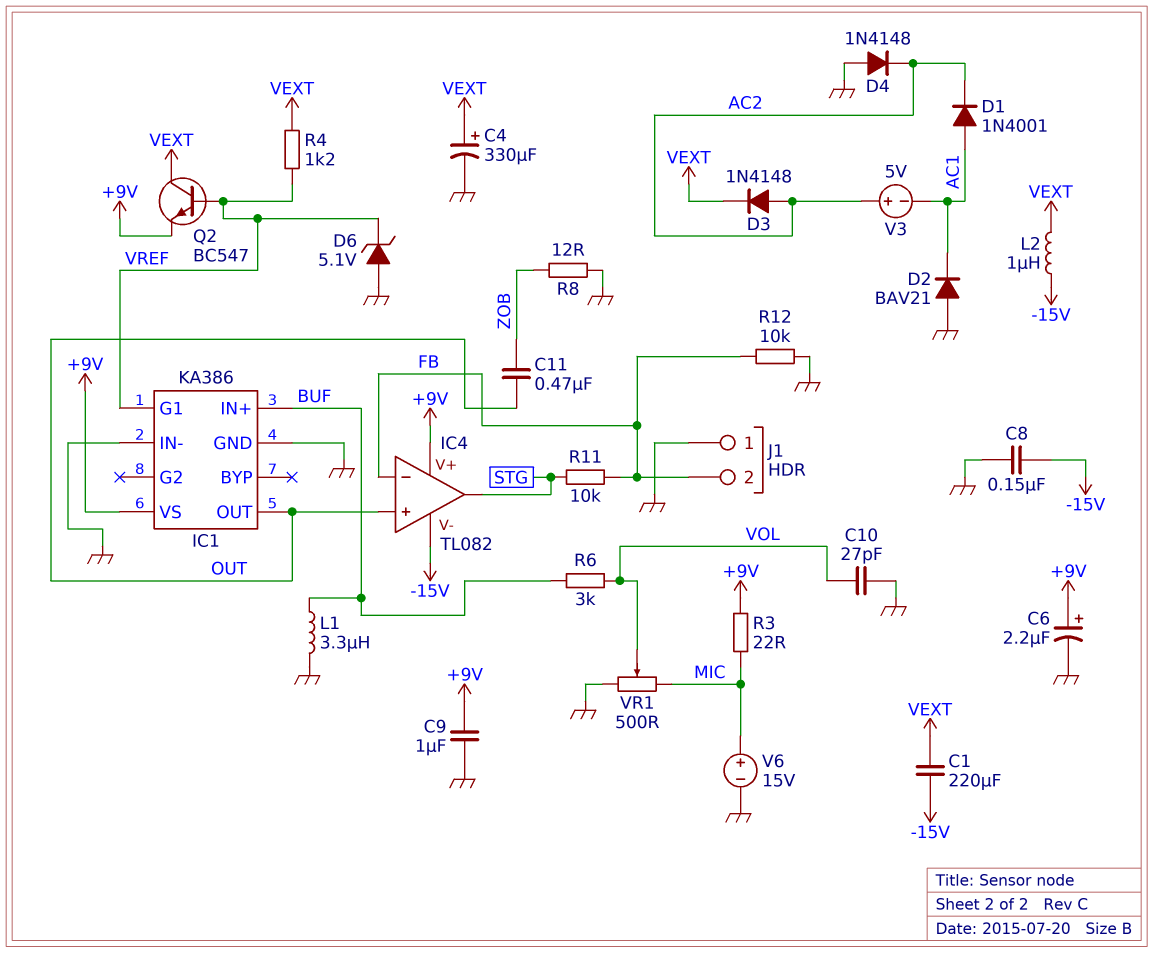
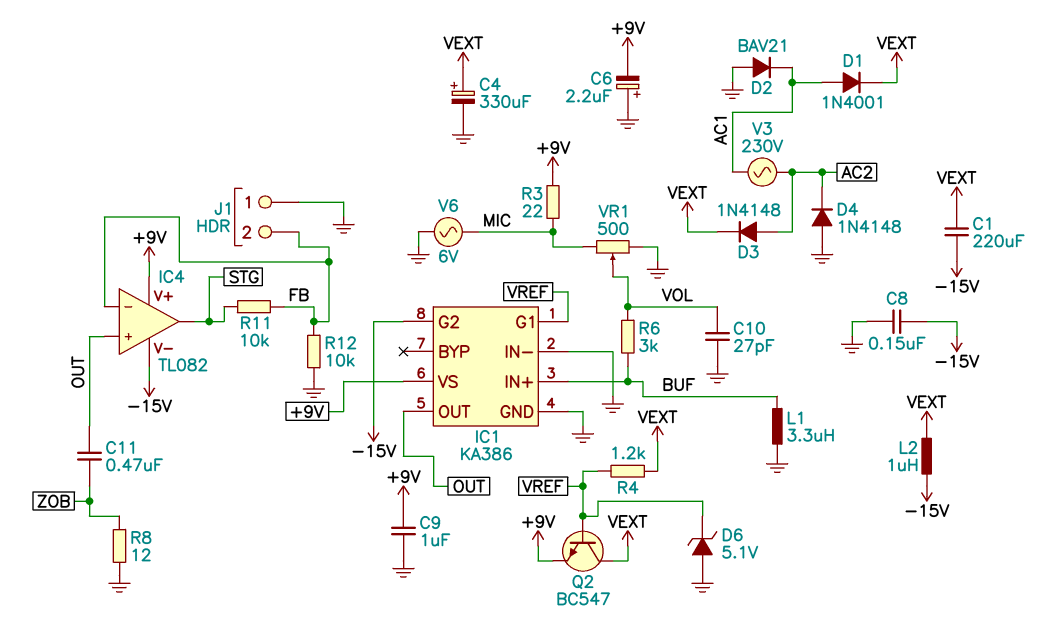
C6: 2.2uF (plus +9V, minus GND) -> 2.2uF (plus GND, minus +9V)
D1: diode 1N4001 (A AC1, K AC2) -> diode 1N4001 (A AC1, K VEXT)
IC1 pin G2: none -> -15V
V3: 5V (plus AC2, minus AC1) -> AC 230V (AC1, AC2)
V6: 15V (plus MIC, minus GND) -> AC 6V (GND, MIC)

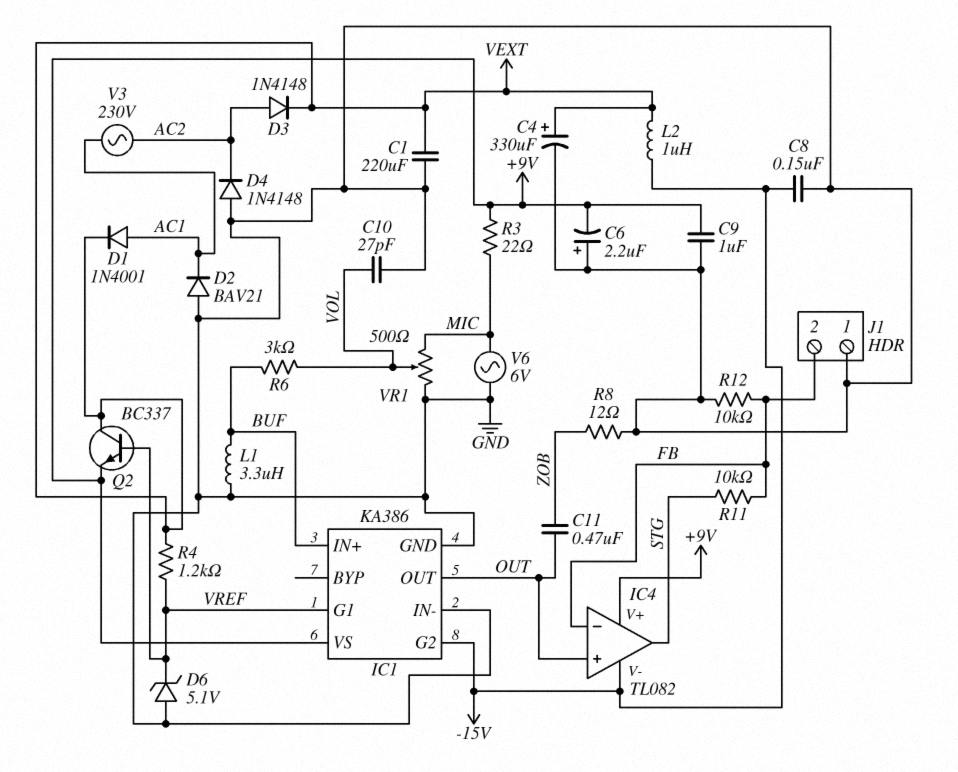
C1: 220uF (-15V, VEXT) -> 220uF (GND, VEXT)
Q2: NPN BC547 (B VREF, C VEXT, E +9V) -> NPN BC337 (B VREF, C VEXT, E +9V)

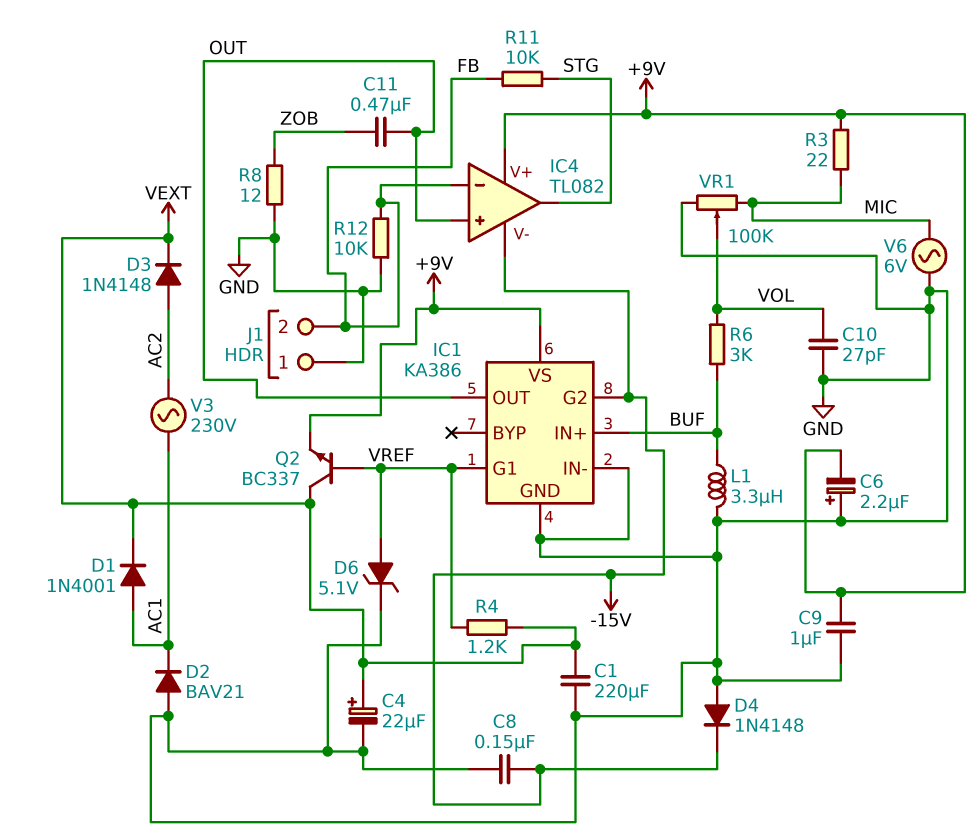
C4: 330uF (plus VEXT, minus GND) -> 22uF (plus VEXT, minus GND)
D4: diode 1N4148 (A GND, K AC2) -> diode 1N4148 (A GND, K -15V)
D6: zener 5.1V (A GND, K VREF) -> zener 5.1V (A VREF, K GND)
L2: 1uH (-15V, VEXT) -> none
VR1: 500 (GND, MIC, wiper VOL) -> 100k (GND, MIC, wiper VOL)

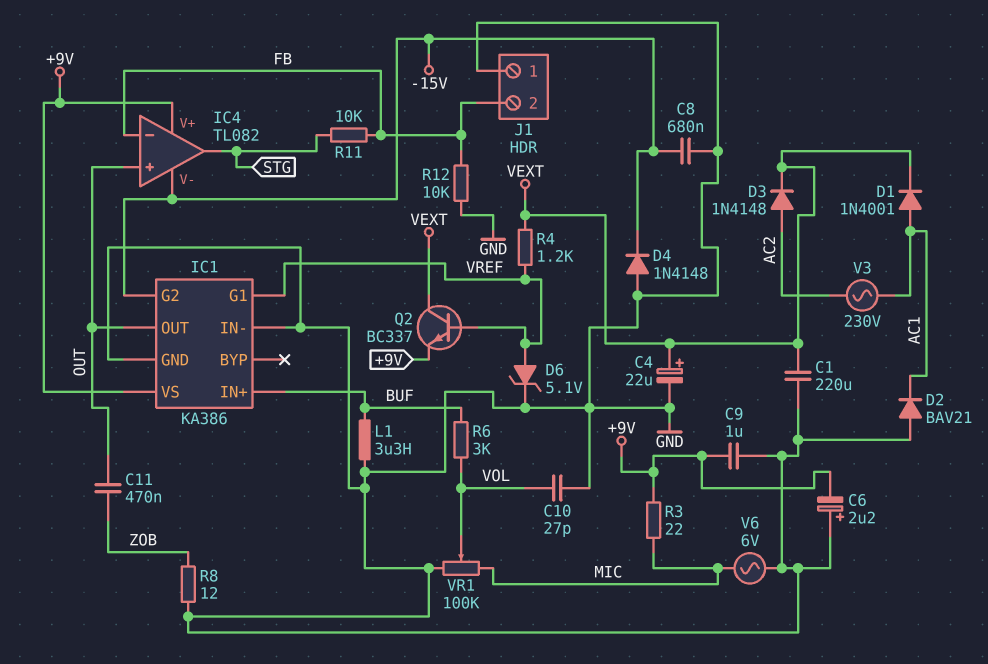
C8: 150nF (-15V, GND) -> 680nF (-15V, GND)

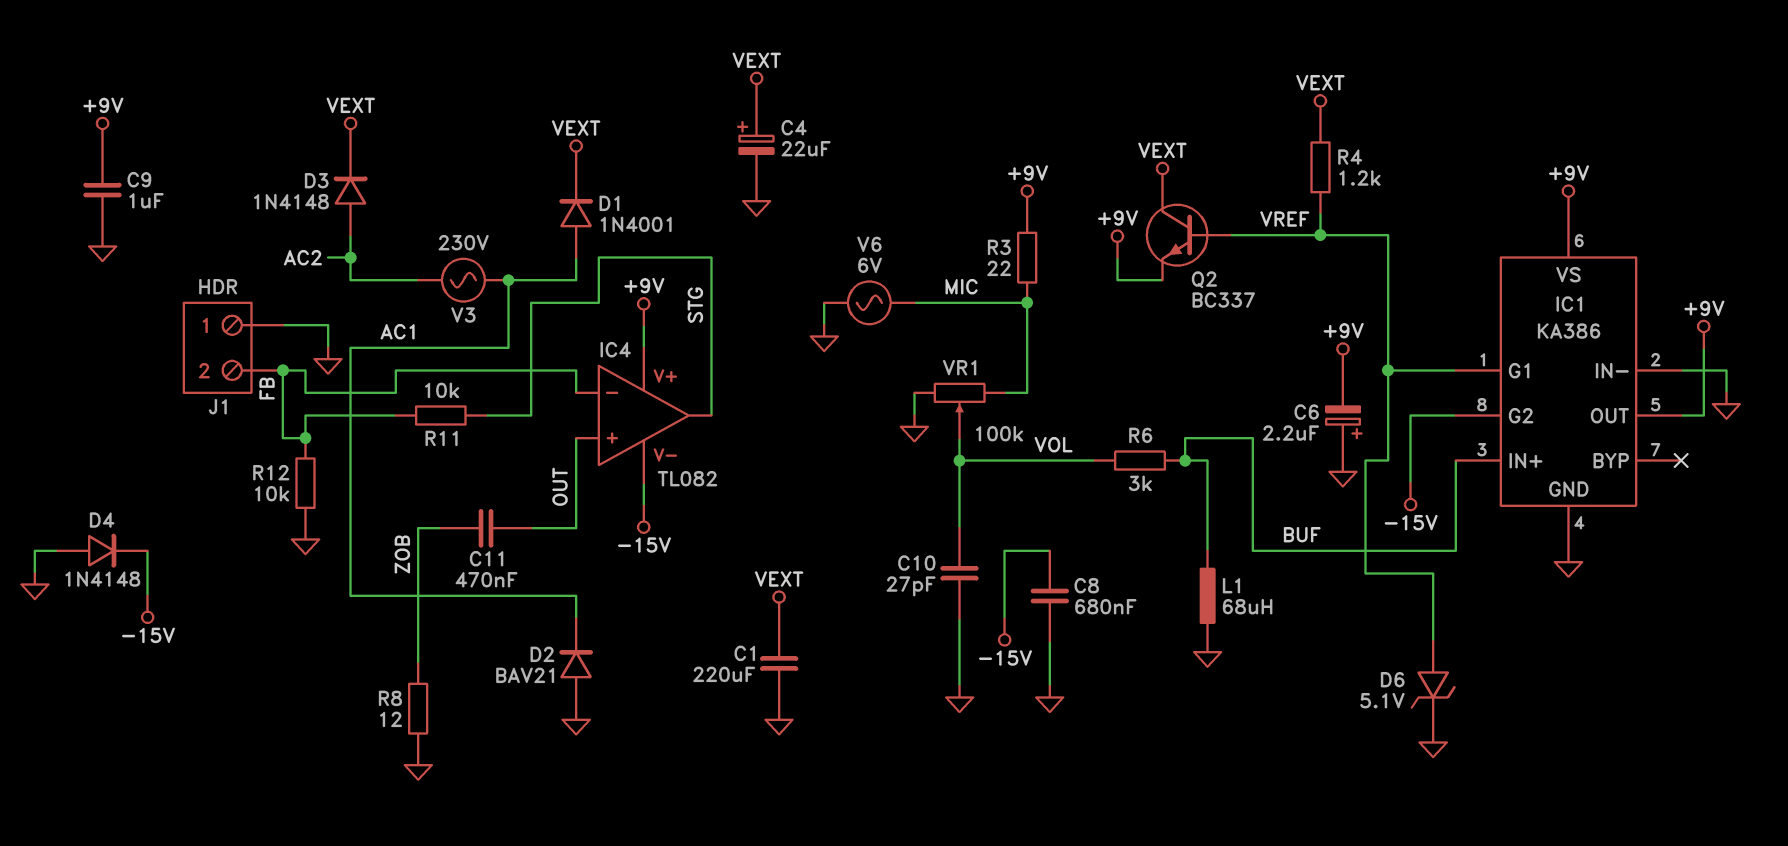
IC1 pin OUT: OUT -> +9V
L1: 3.3uH (BUF, GND) -> 68uH (BUF, GND)

